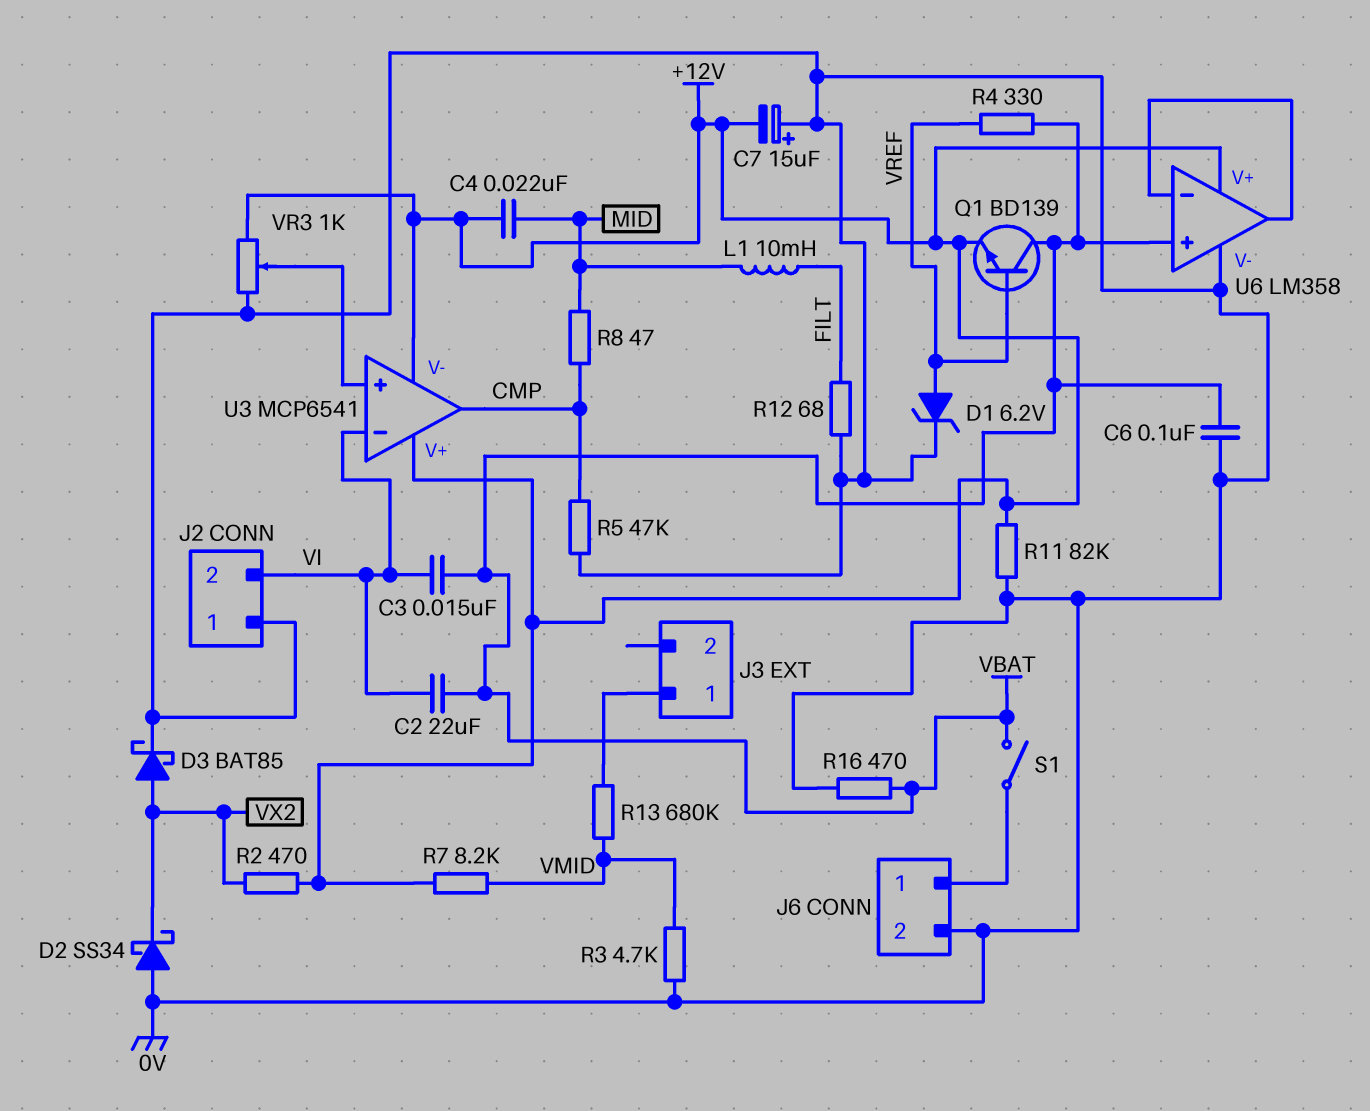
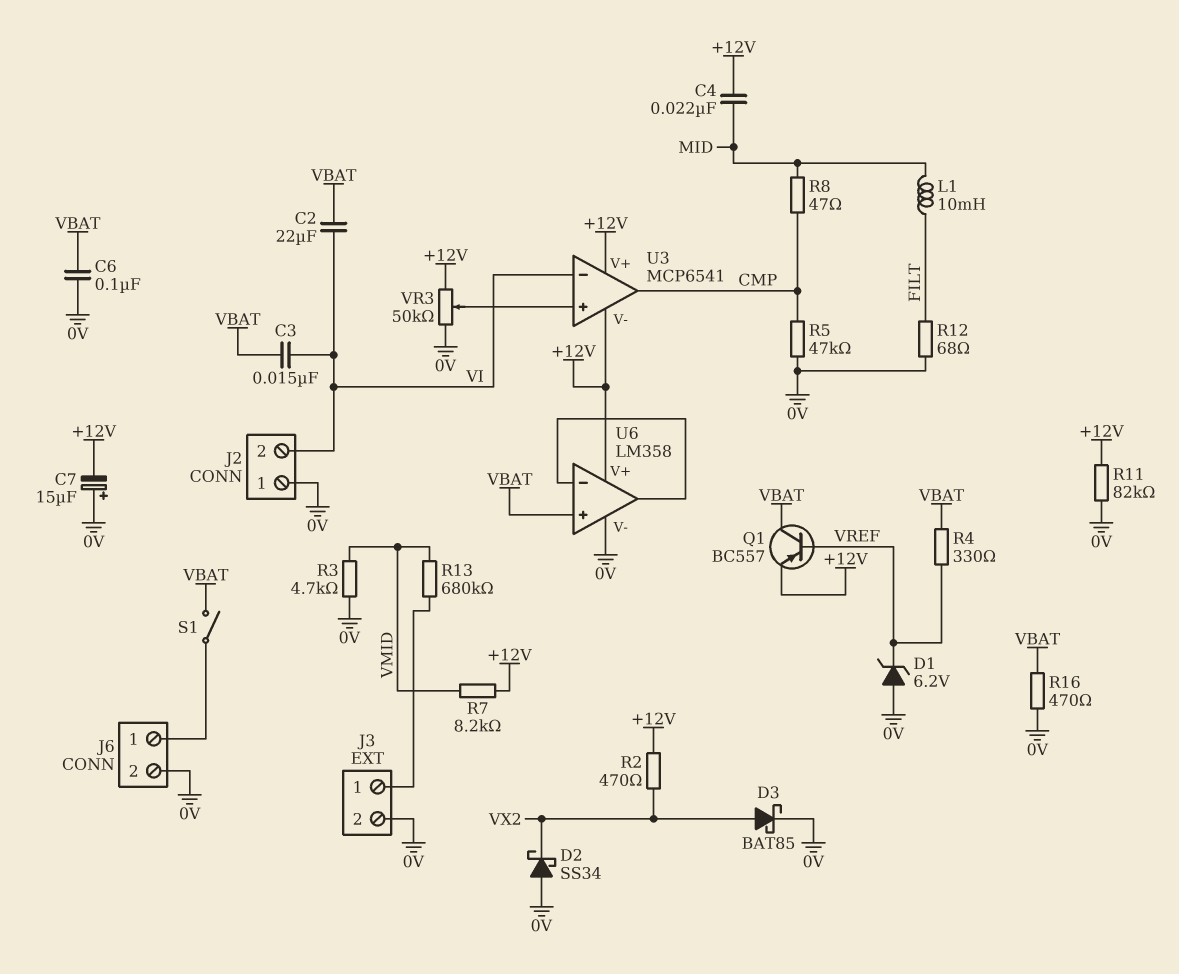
D1: zener 6.2V (A VREF, K 0V) -> zener 6.2V (A 0V, K VREF)
J3 pin 2: none -> 0V
Q1: NPN BD139 (B VREF, C VBAT, E +12V) -> PNP BC557 (B VREF, C VBAT, E +12V)
VR3: 1k (+12V, 0V, wiper U3/in+) -> 50k (+12V, 0V, wiper U3/in+)

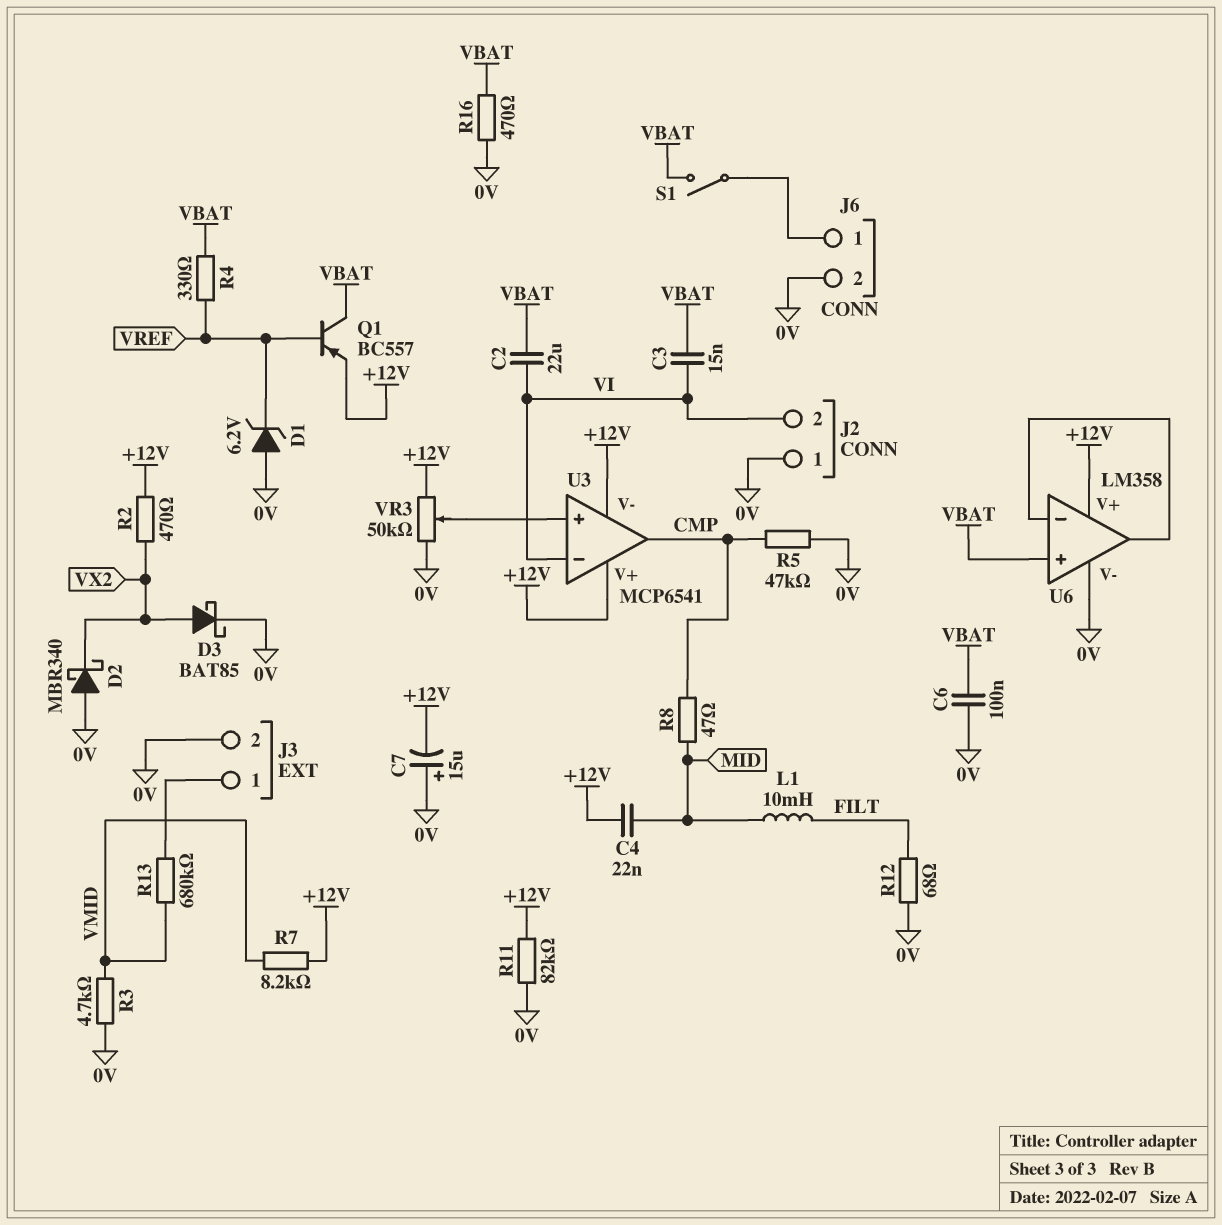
D2: schottky SS34 (A 0V, K VX2) -> schottky MBR340 (A 0V, K VX2)

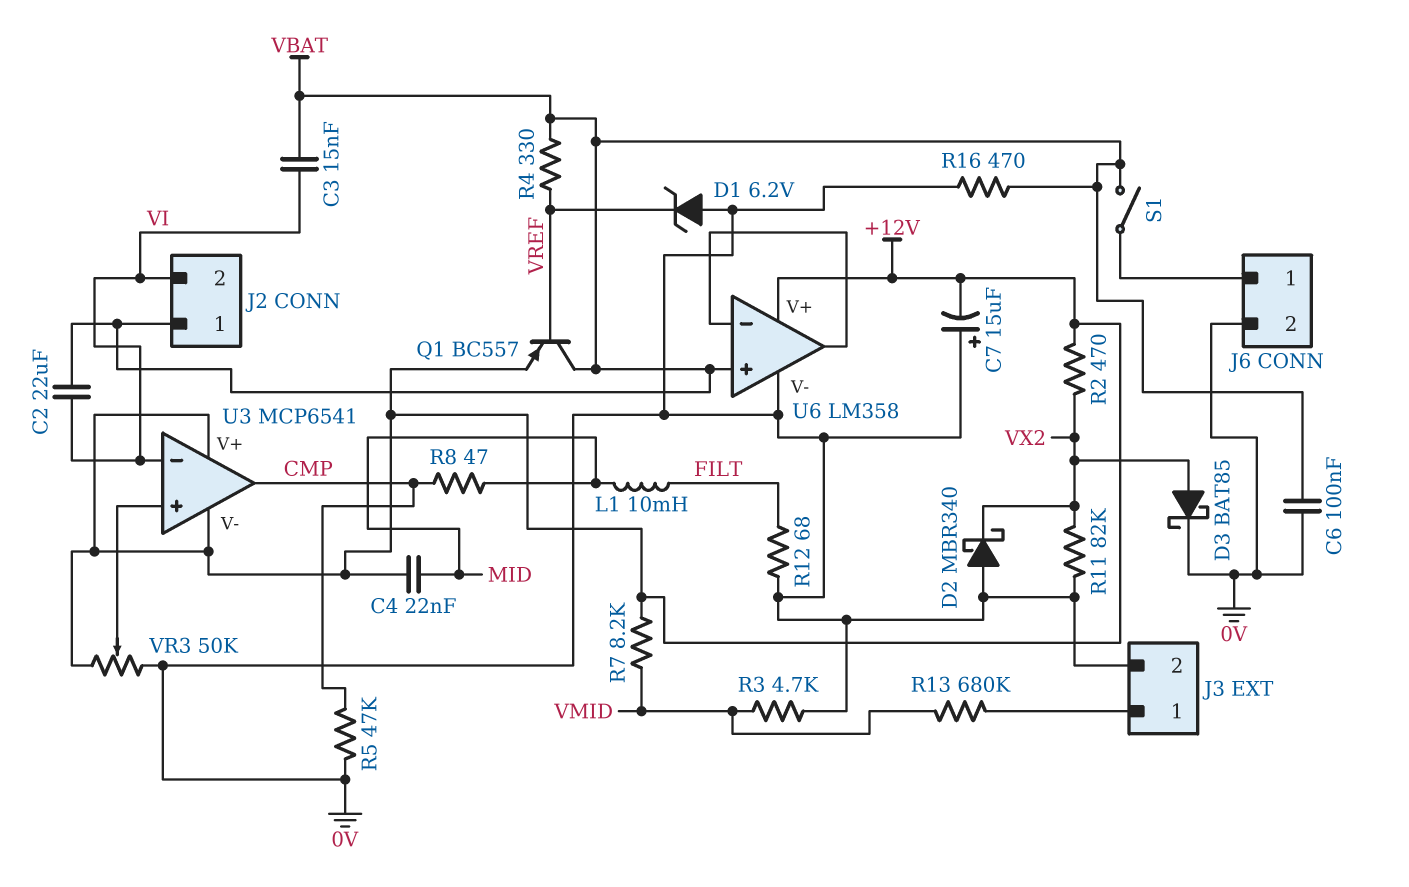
J2 pin 1: 0V -> VBAT
R11: 82k (+12V, 0V) -> 82k (0V, VX2)

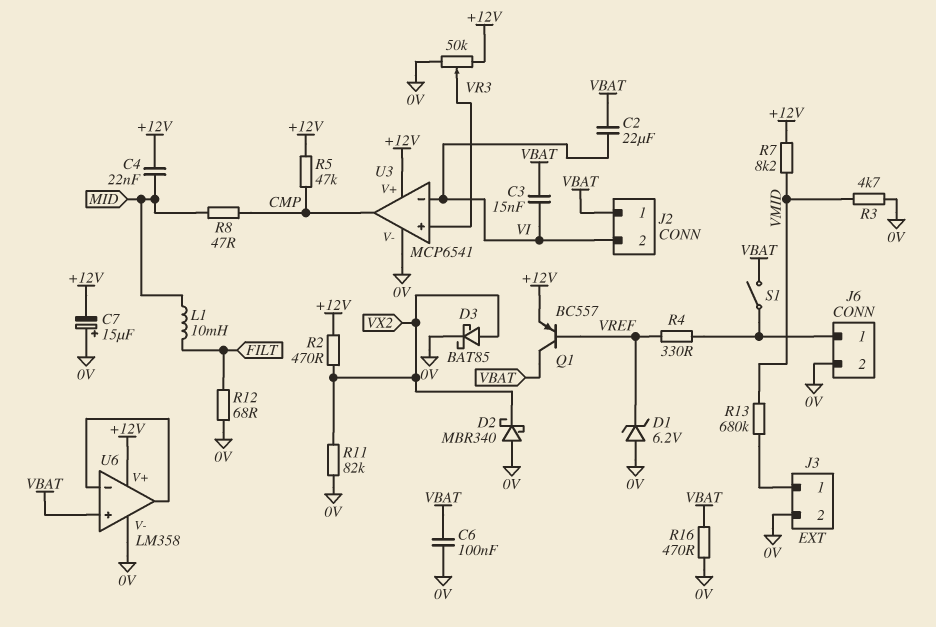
R4: 330 (VBAT, VREF) -> 330 (J6/1, VREF)
R5: 47k (0V, CMP) -> 47k (+12V, CMP)
U3 pin V-: +12V -> 0V

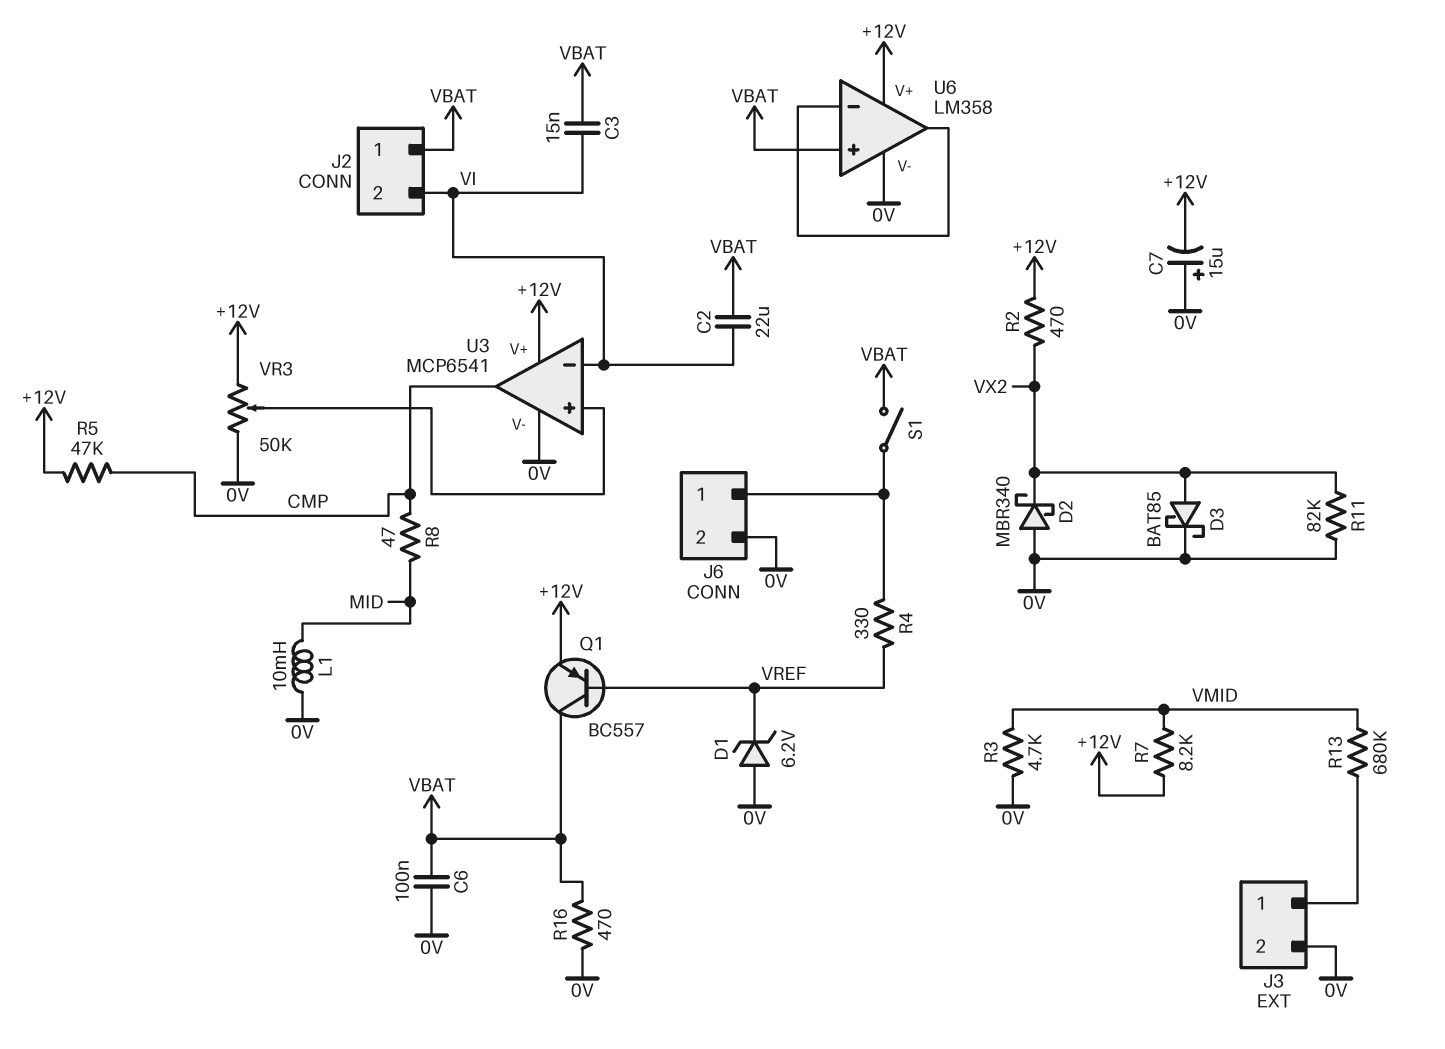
C4: 22nF (+12V, MID) -> none
L1: 10mH (FILT, MID) -> 10mH (0V, MID)
R12: 68 (0V, FILT) -> none

